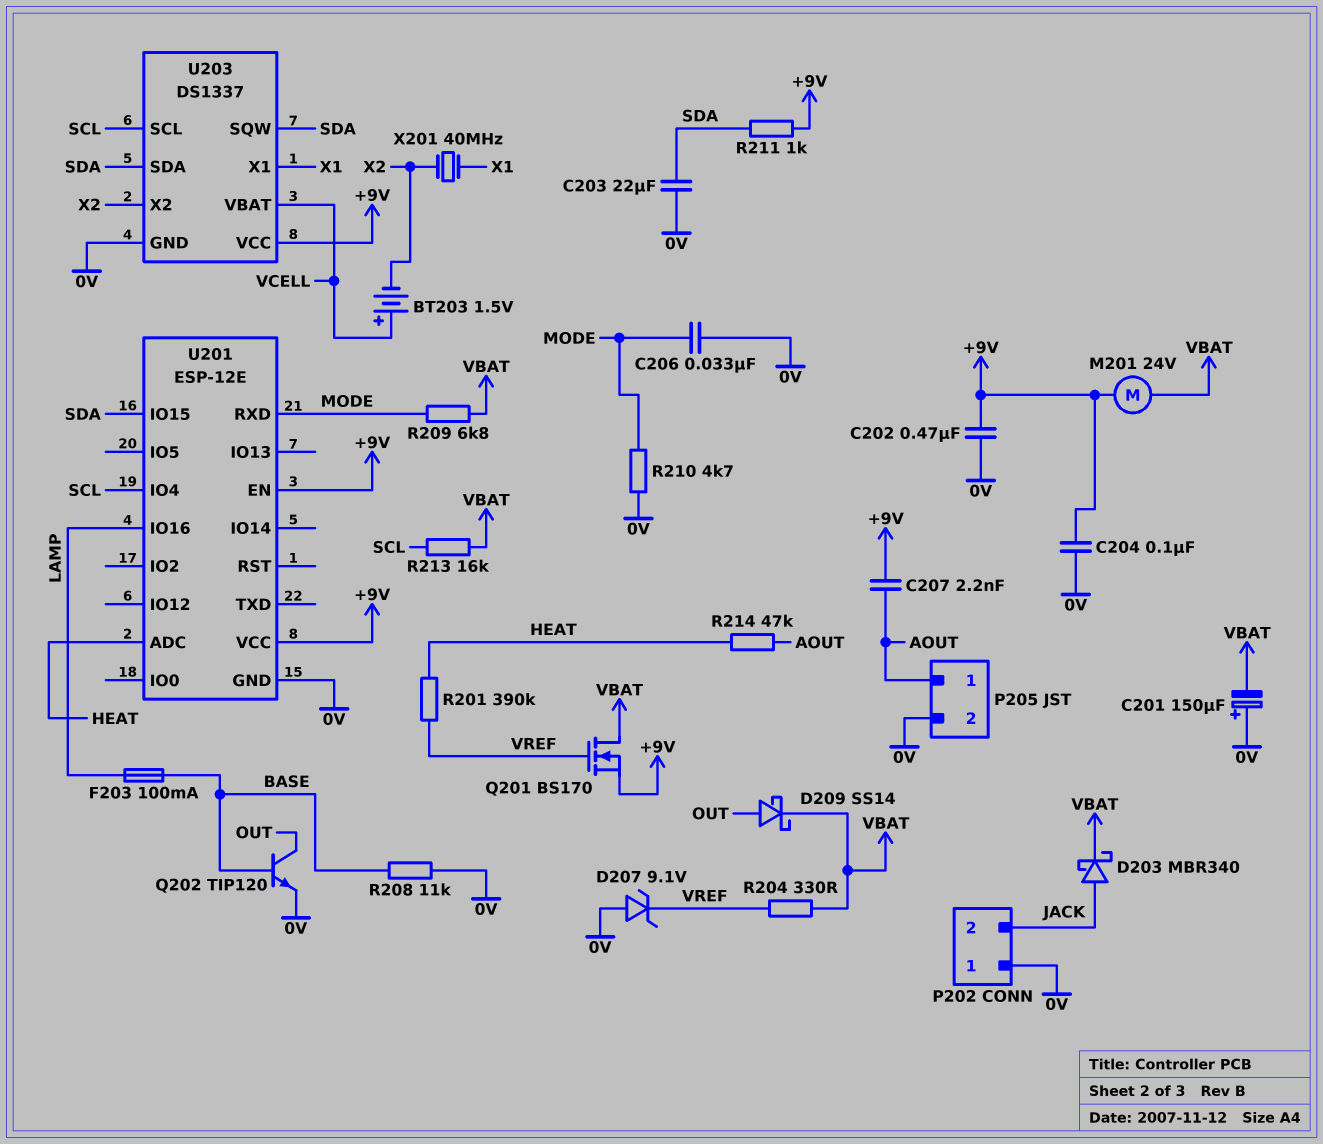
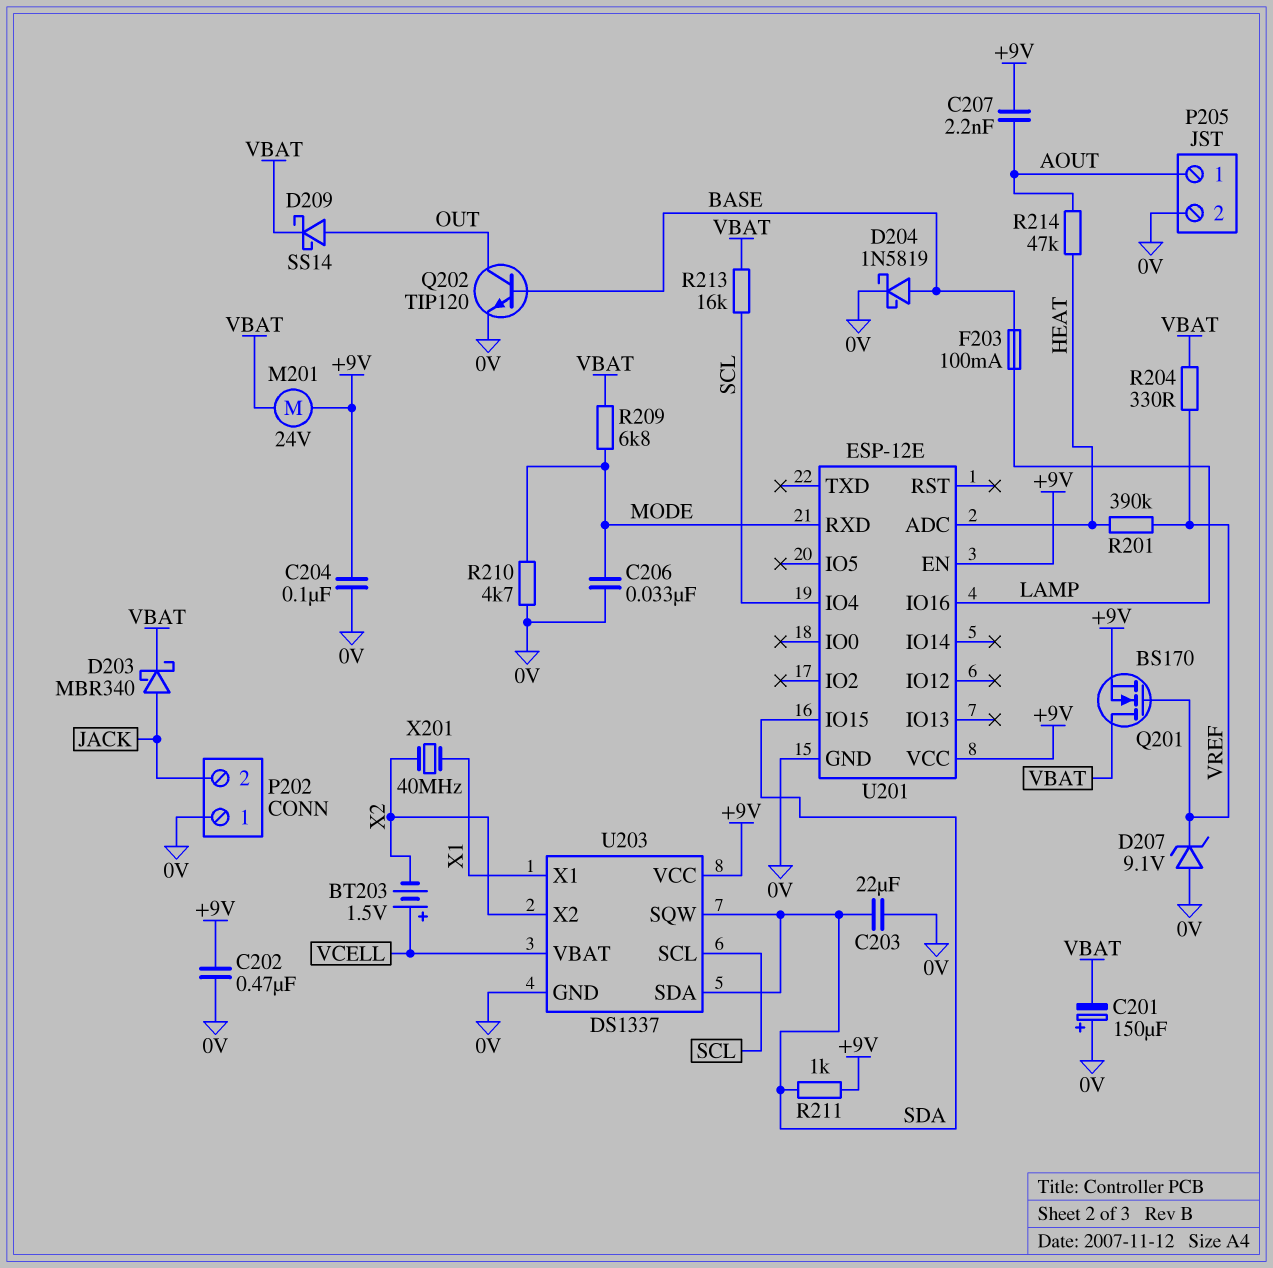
D204: none -> schottky 1N5819 (A BASE, K 0V)
R208: 11k (0V, BASE) -> none

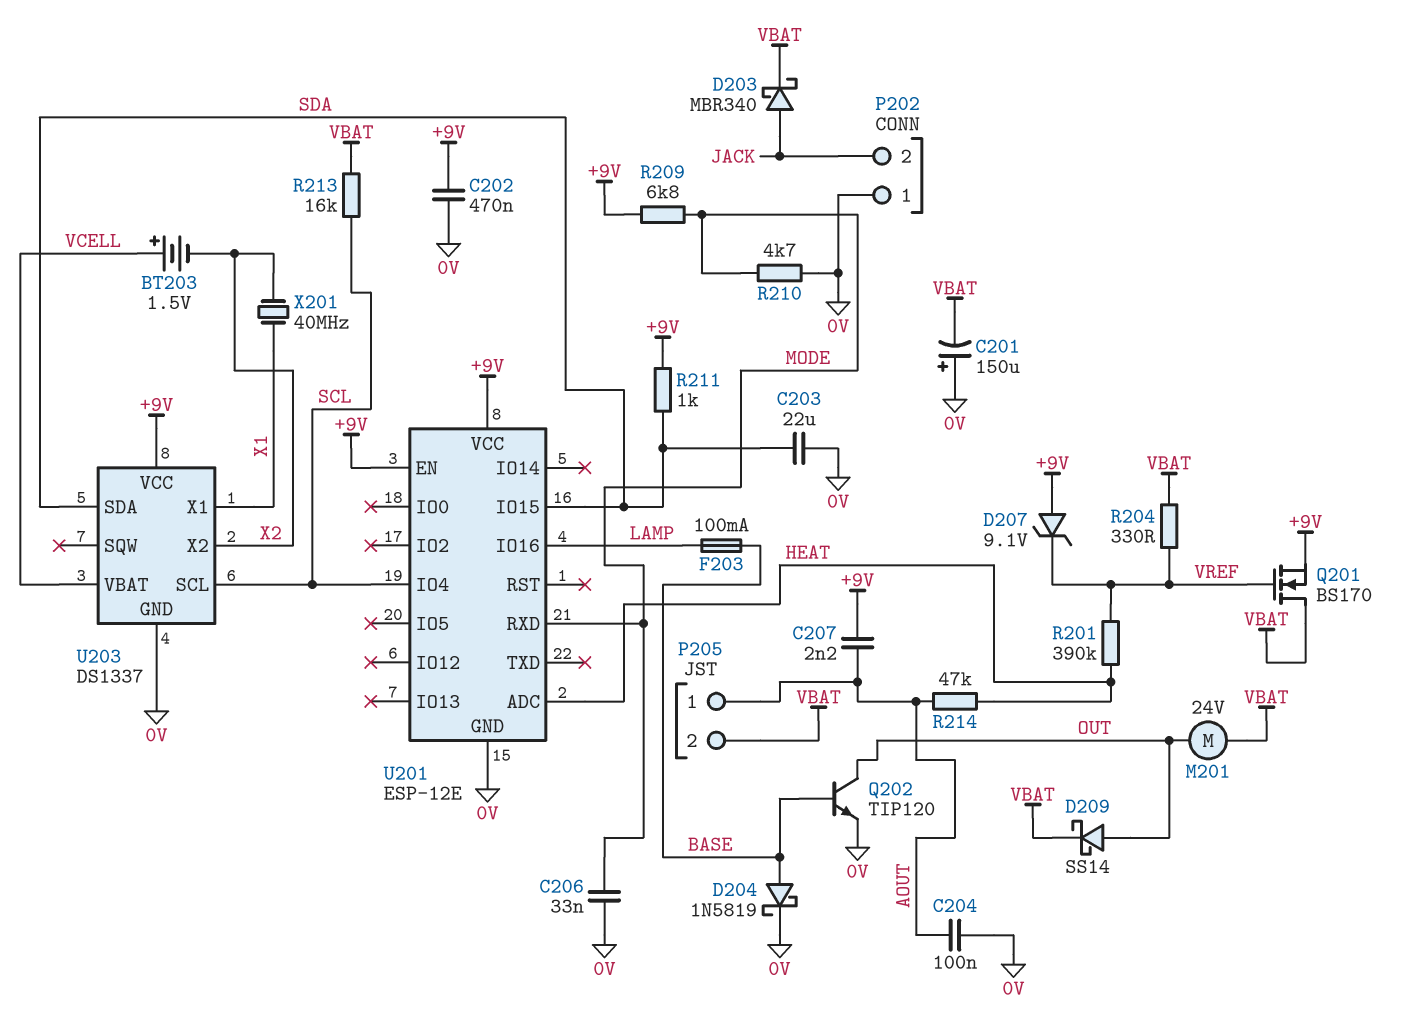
C204: 100nF (+9V, 0V) -> 100nF (0V, AOUT)
D207: zener 9.1V (A 0V, K VREF) -> zener 9.1V (A +9V, K VREF)
M201: motor 24V (+9V, VBAT) -> motor 24V (OUT, VBAT)
P205 pin 2: 0V -> VBAT
R209: 6.8k (MODE, VBAT) -> 6.8k (+9V, MODE)
U203 pin SQW: SDA -> none

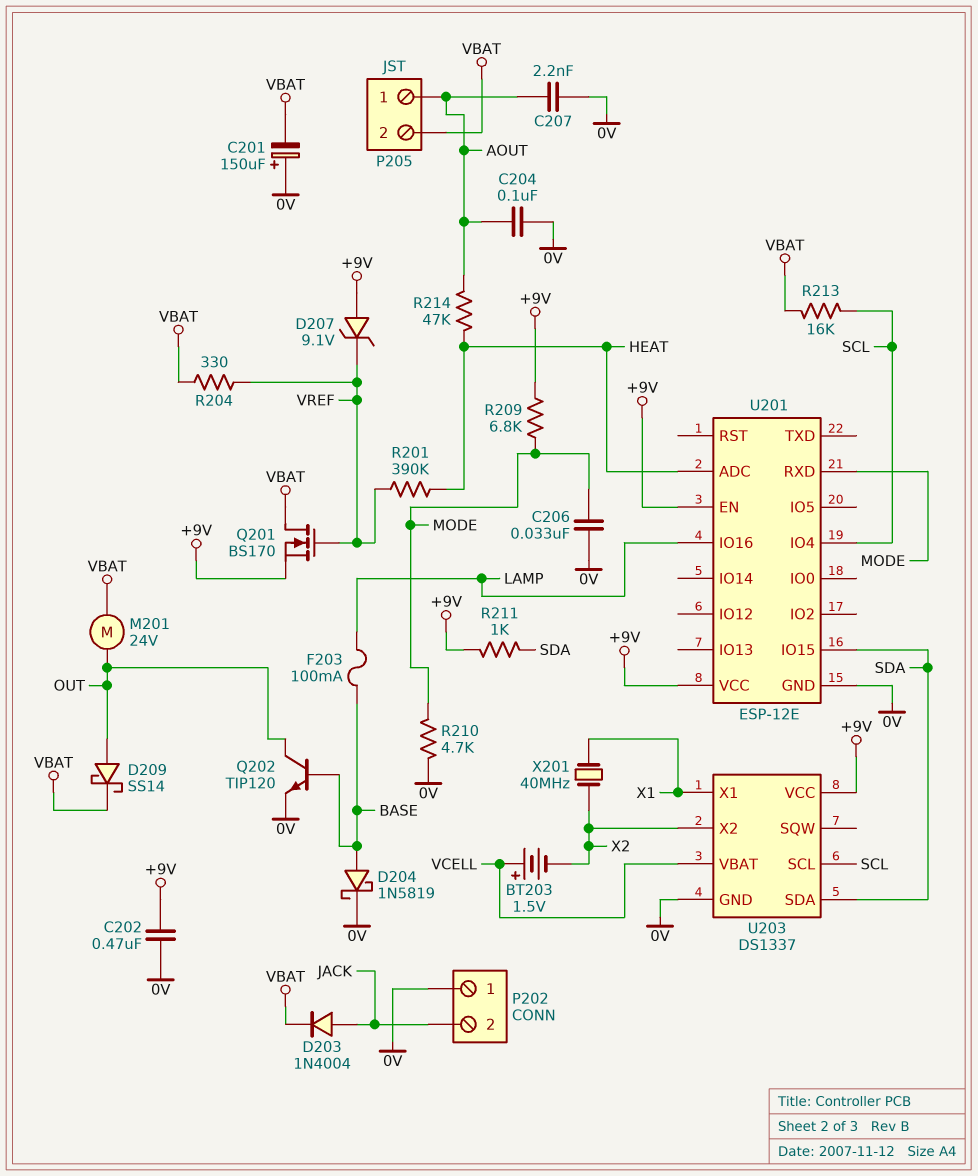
C203: 22uF (0V, SDA) -> none
C207: 2.2nF (+9V, AOUT) -> 2.2nF (0V, AOUT)
D203: schottky MBR340 (A JACK, K VBAT) -> diode 1N4004 (A JACK, K VBAT)

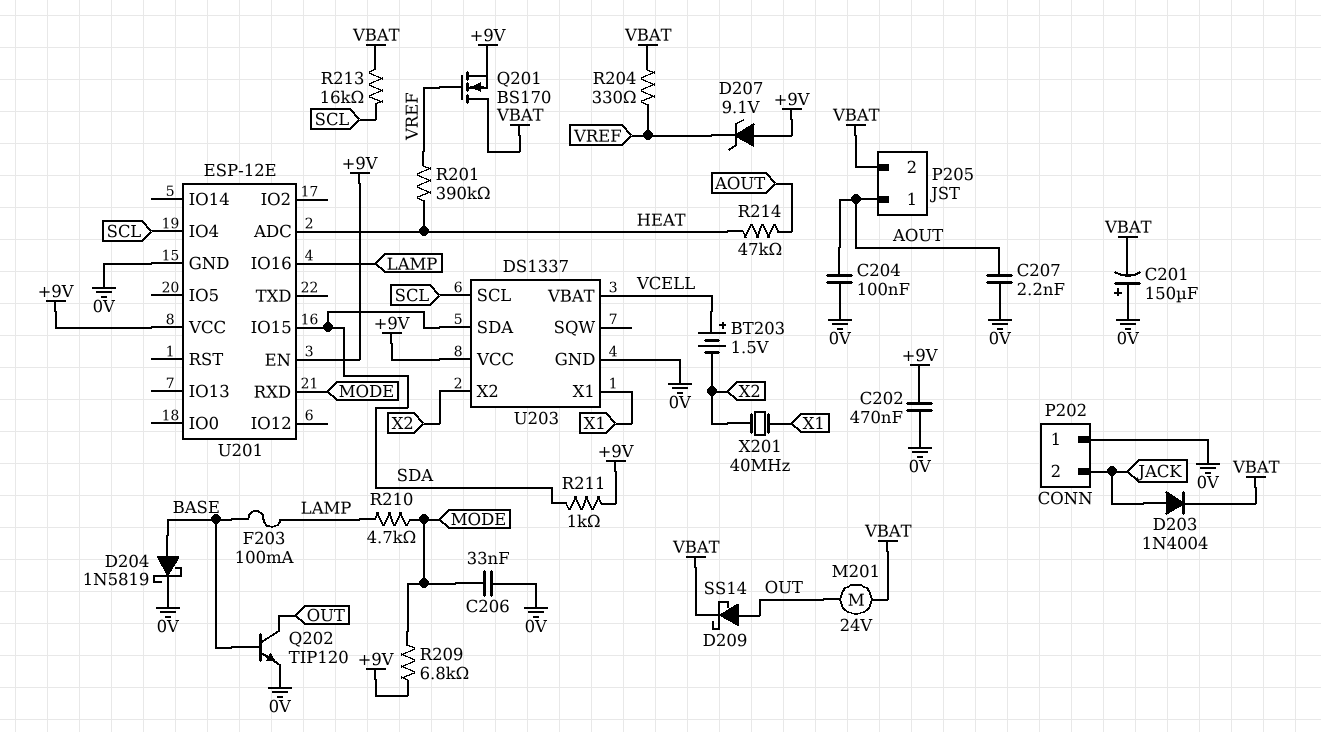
R210: 4.7k (0V, MODE) -> 4.7k (LAMP, MODE)

